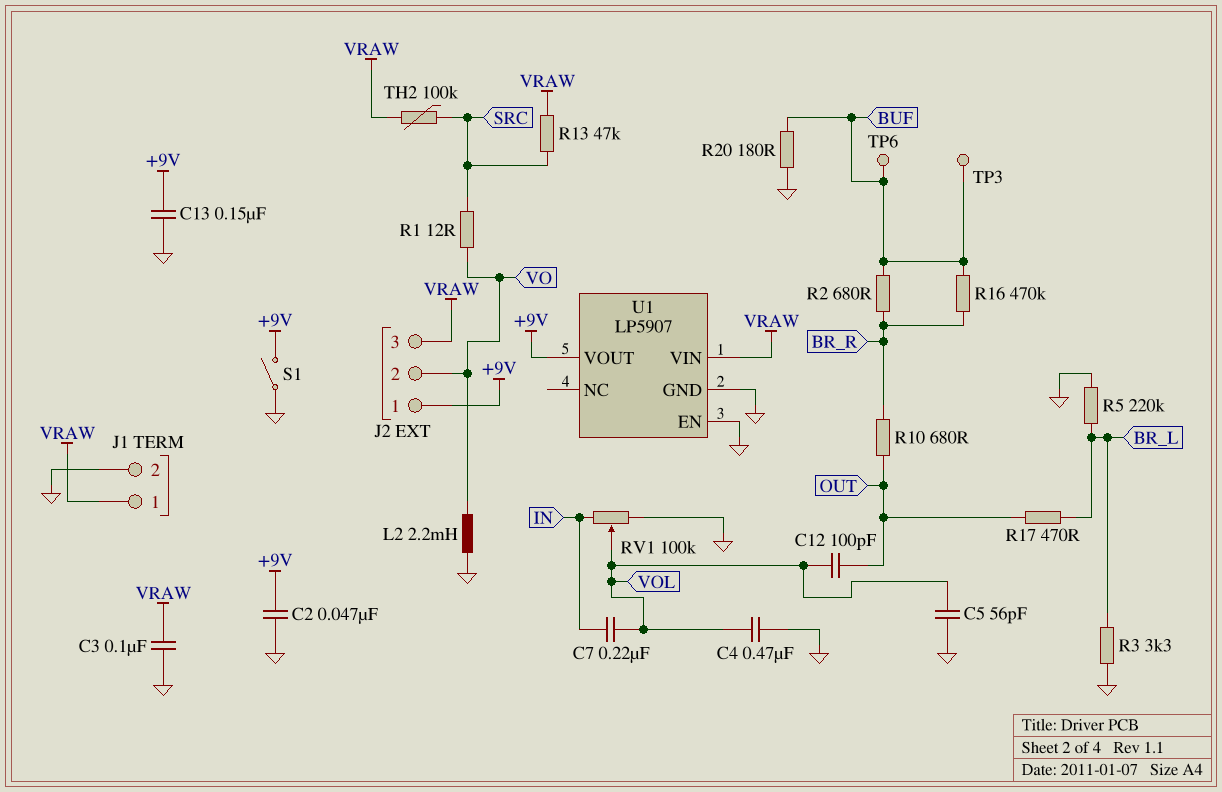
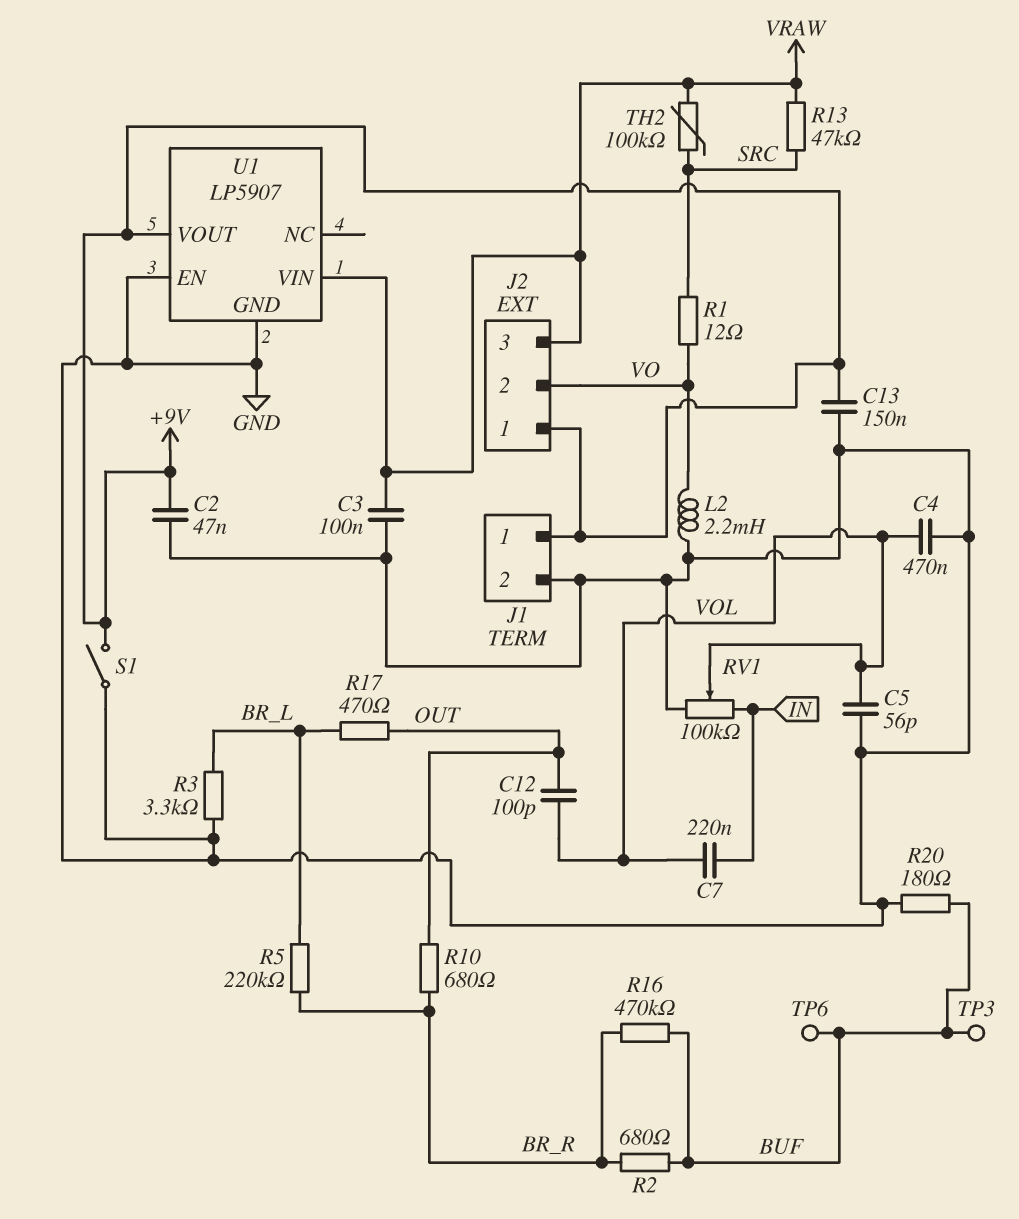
J1 pin 1: VRAW -> +9V
R5: 220k (BR_L, GND) -> 220k (BR_L, BR_R)

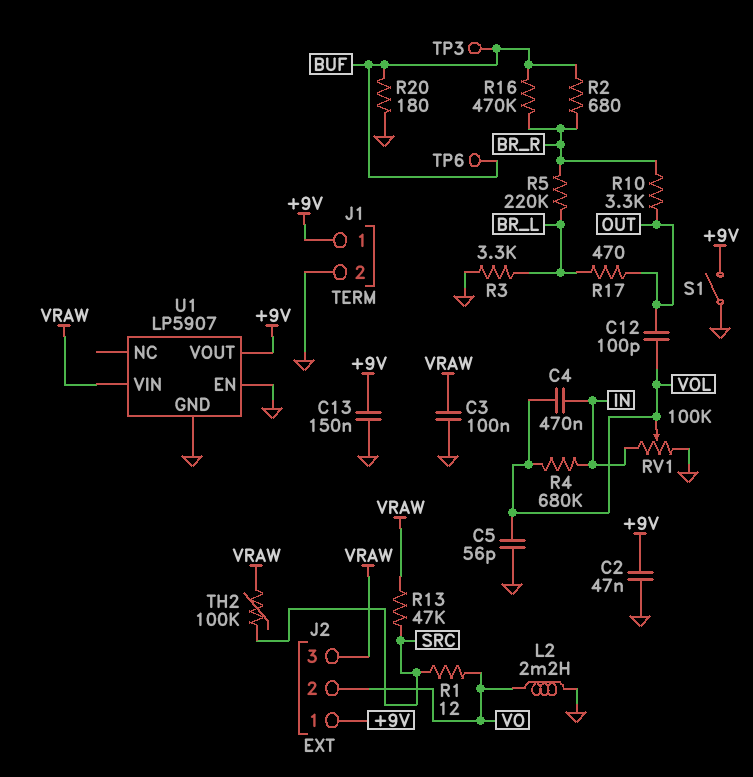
C4: 470nF (GND, VOL) -> 470nF (IN, VOL)
C7: 220nF (IN, VOL) -> none
R4: none -> 680k (IN, VOL)
R10: 680 (BR_R, OUT) -> 3.3k (BR_R, OUT)

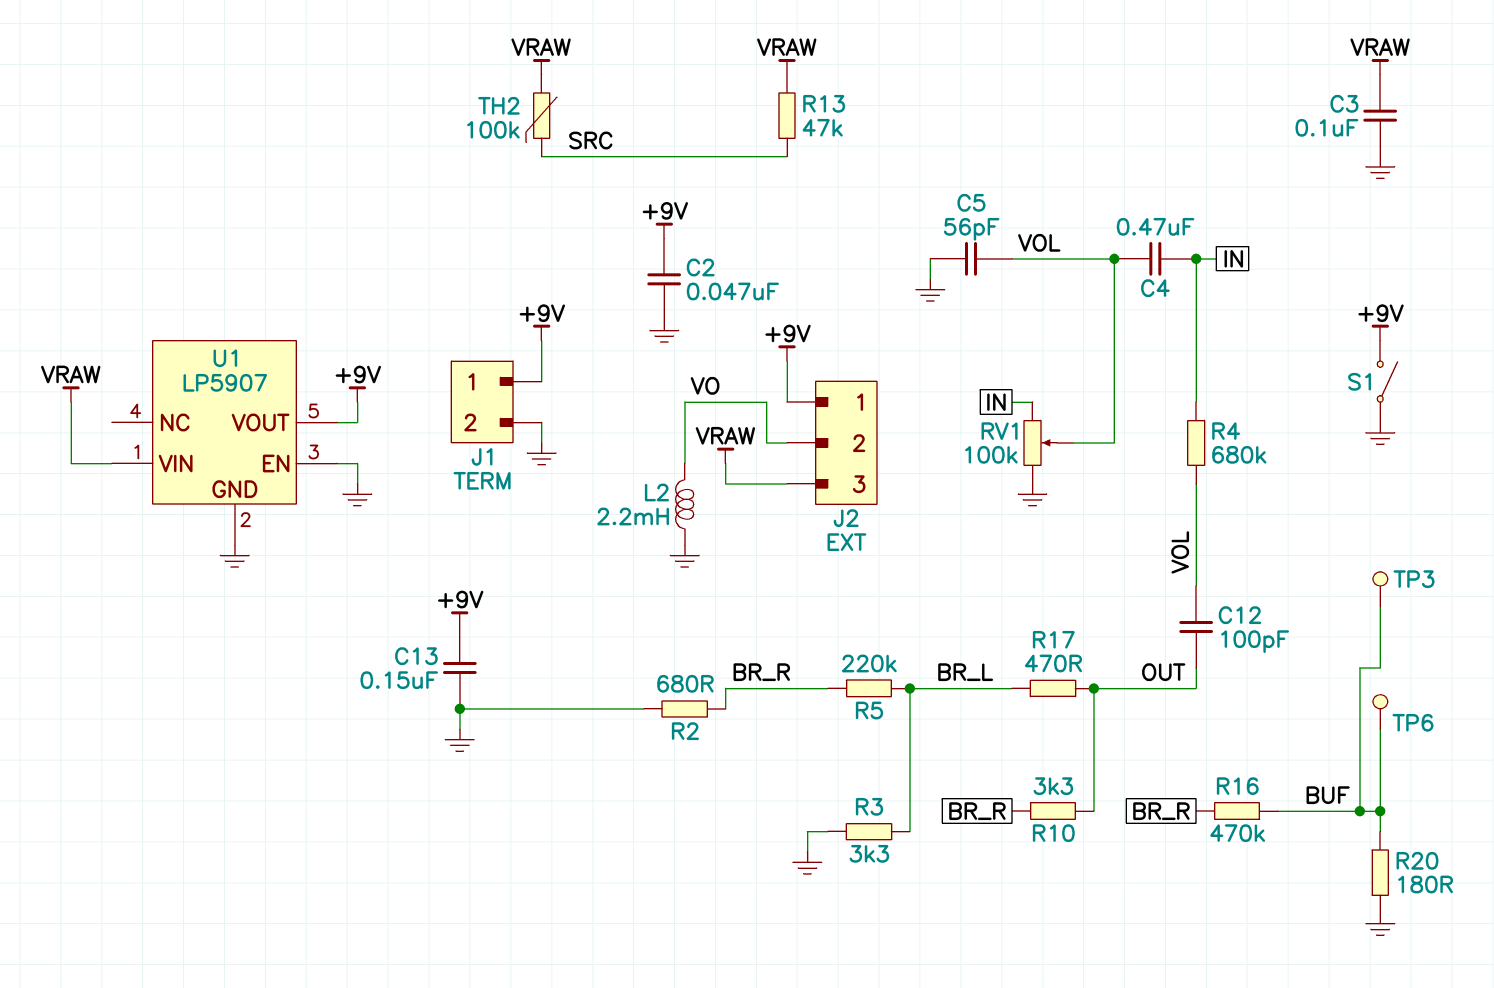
R1: 12 (SRC, VO) -> none
R2: 680 (BR_R, BUF) -> 680 (BR_R, GND)

